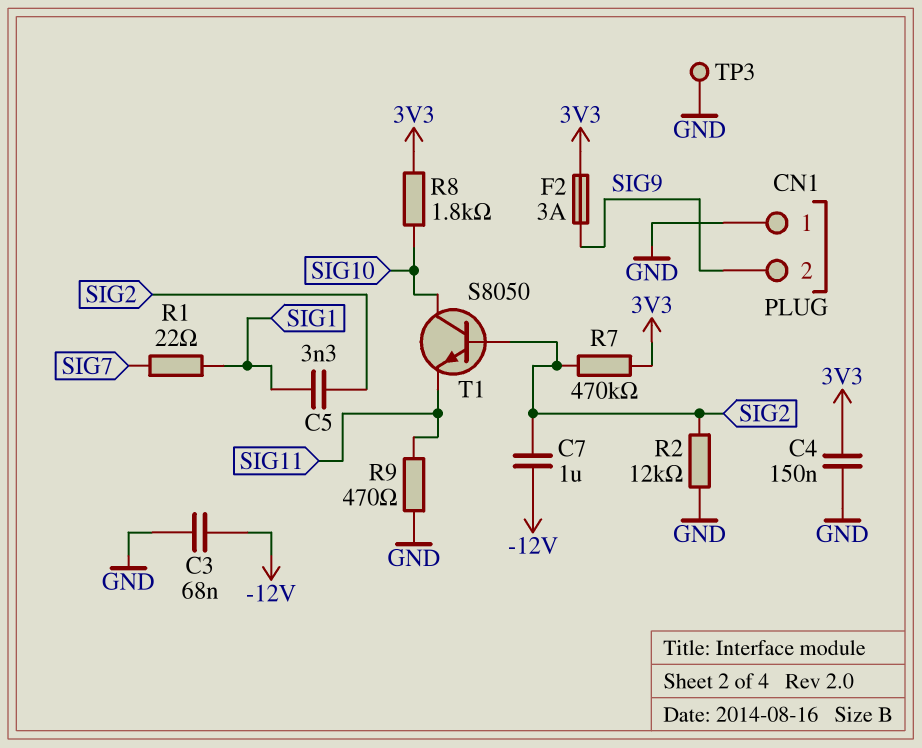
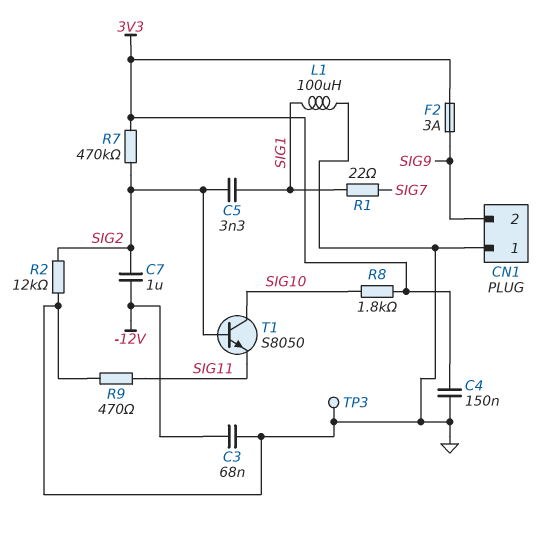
L1: none -> 100uH (GND, SIG1)

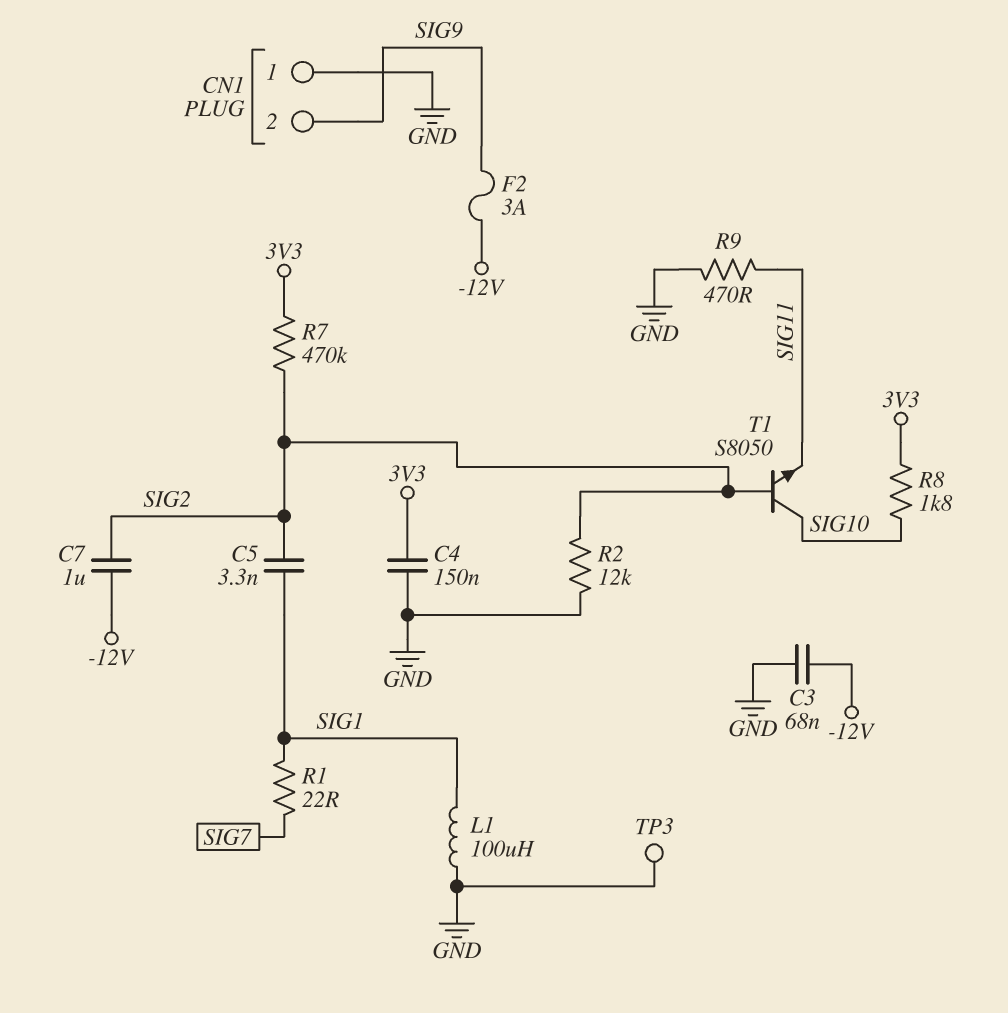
F2: 3A (3V3, SIG9) -> 3A (-12V, SIG9)

